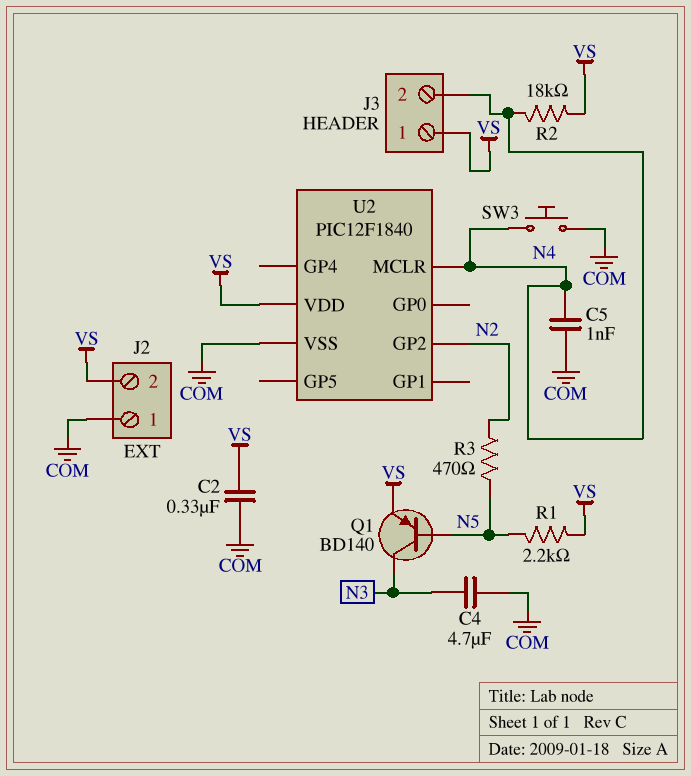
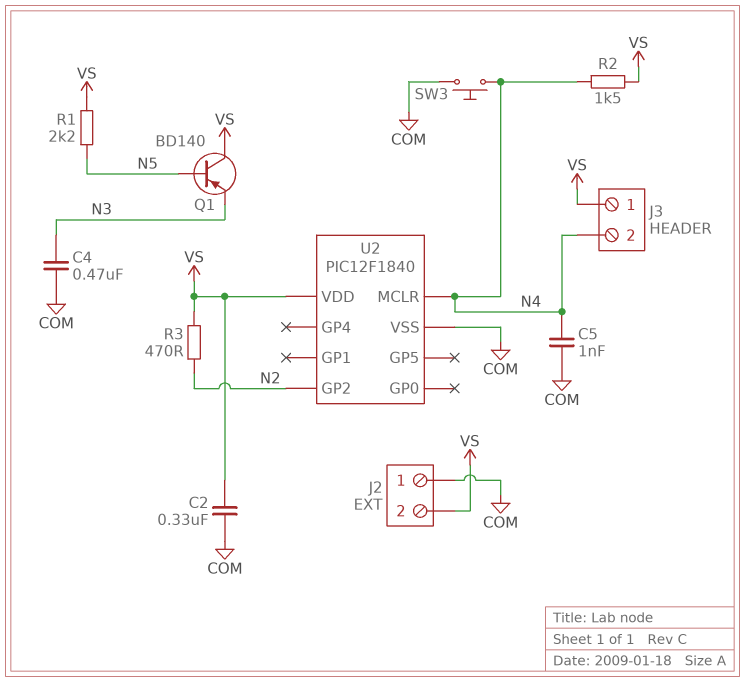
C4: 4.7uF (COM, N3) -> 470nF (COM, N3)
Q1: PNP BD140 (B N5, C N3, E VS) -> PNP BD140 (B N5, C VS, E N3)
R2: 18k (N4, VS) -> 1.5k (N4, VS)
R3: 470 (N2, N5) -> 470 (N2, VS)

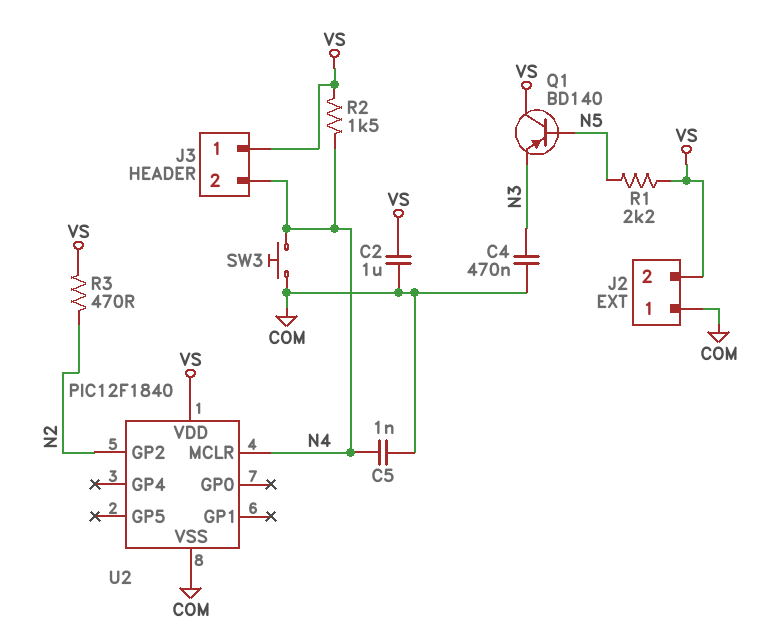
C2: 330nF (COM, VS) -> 1uF (COM, VS)

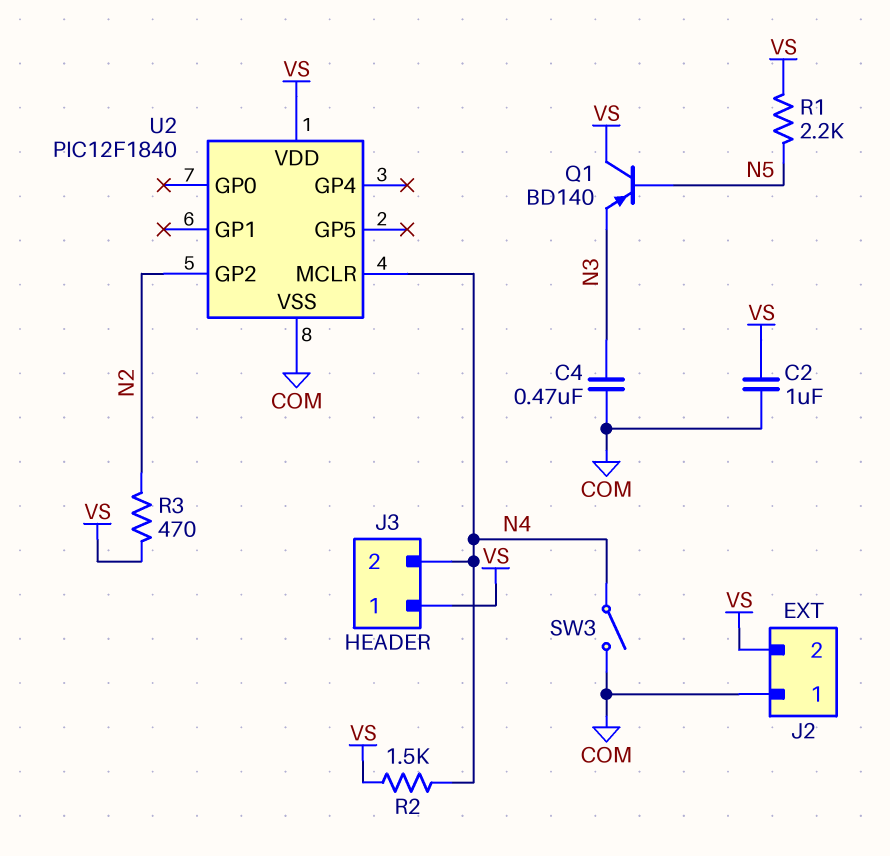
C5: 1nF (COM, N4) -> none
SW3: button (COM, N4) -> switch (COM, N4)

